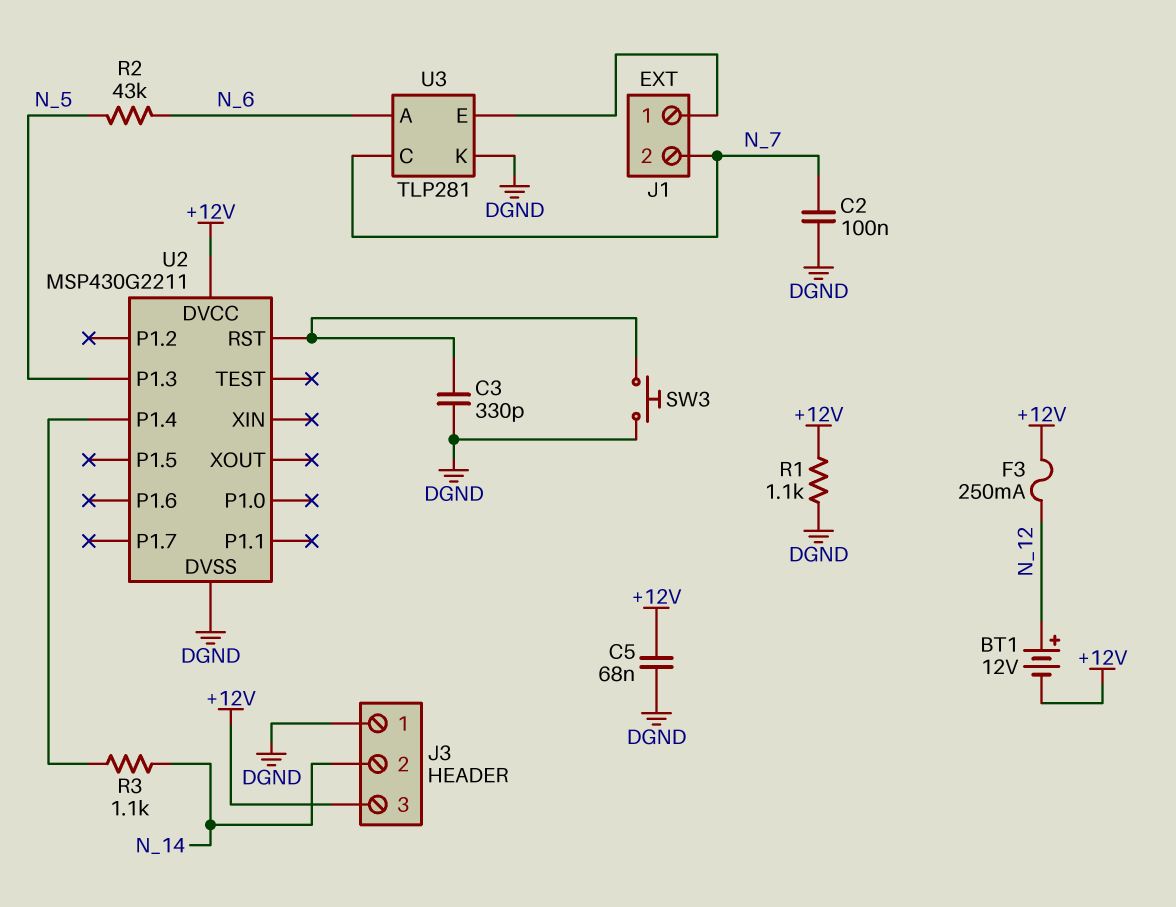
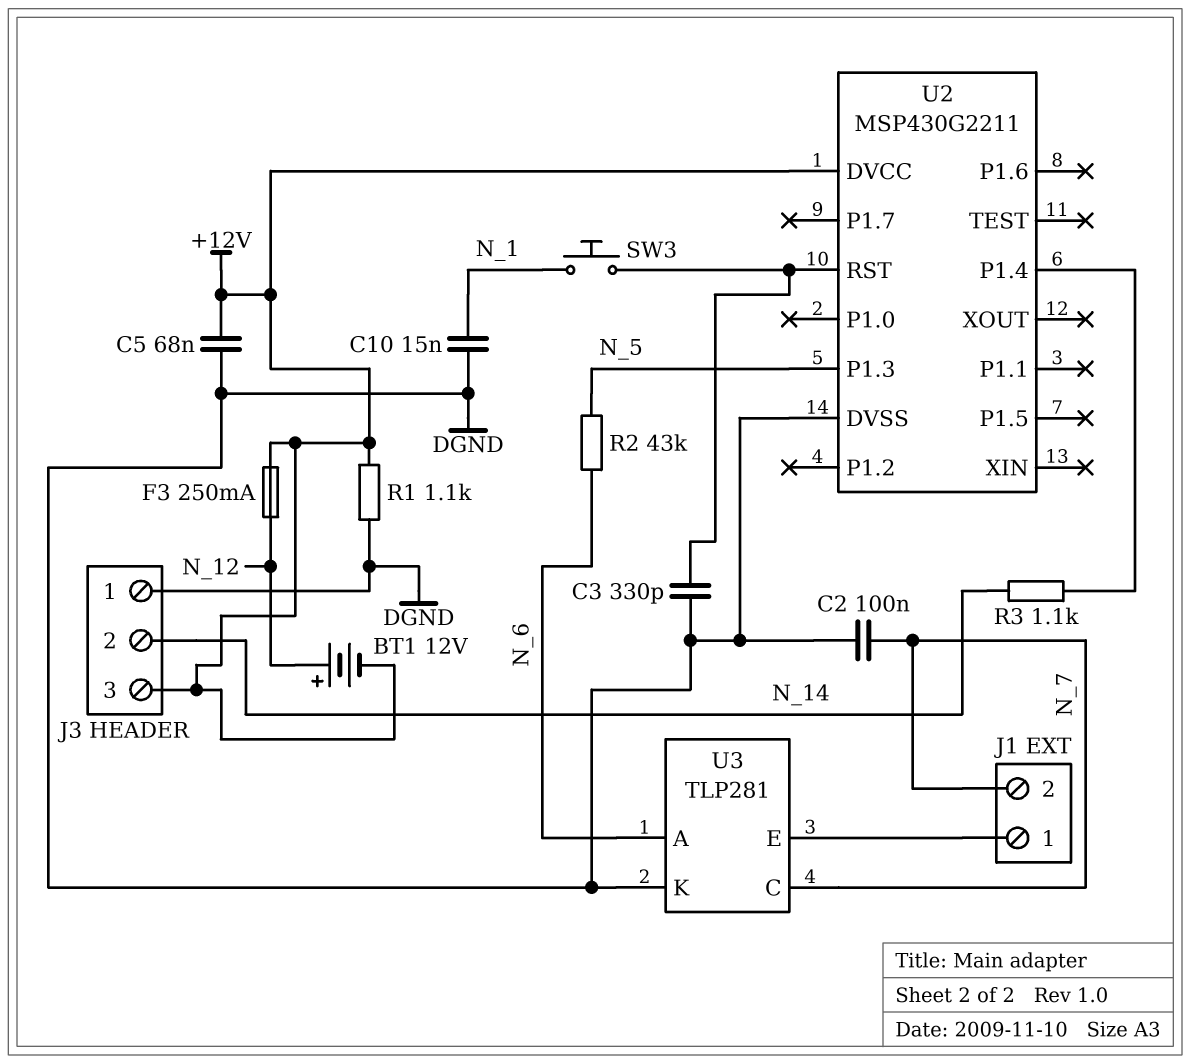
C10: none -> 15nF (DGND, N_1)
SW3: button (DGND, U2/RST) -> button (N_1, U2/RST)

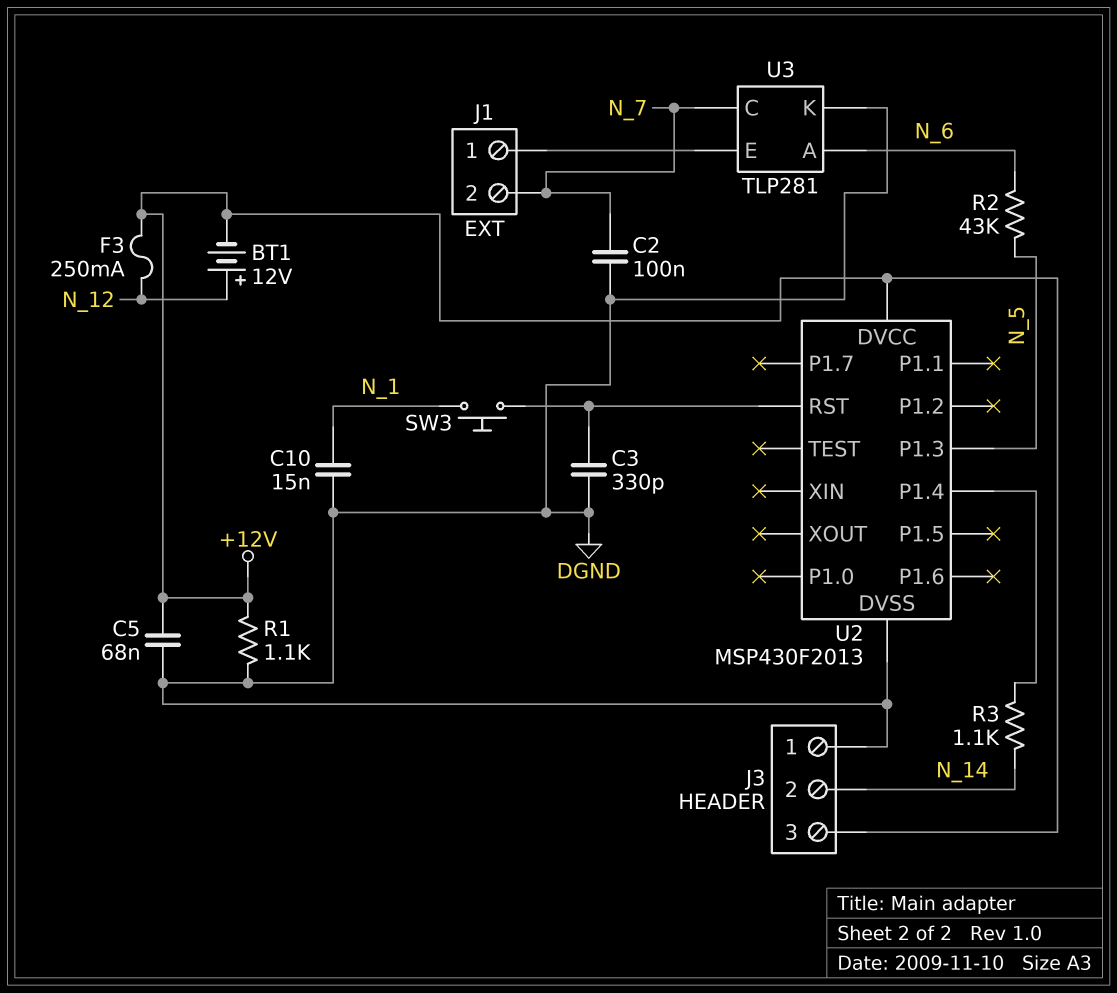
U2: MSP430G2211 -> MSP430F2013

